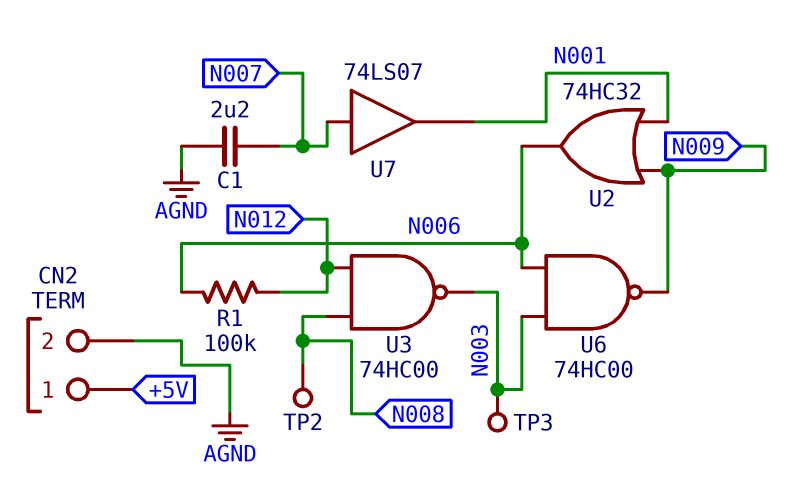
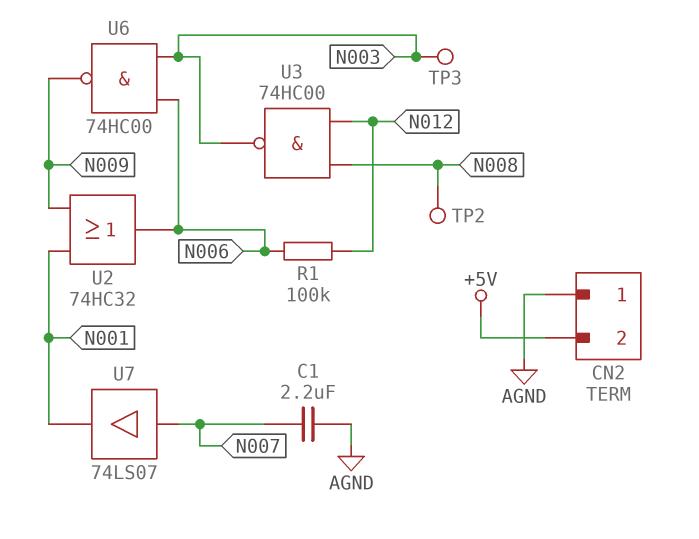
CN2 pin 1: +5V -> AGND
CN2 pin 2: AGND -> +5V

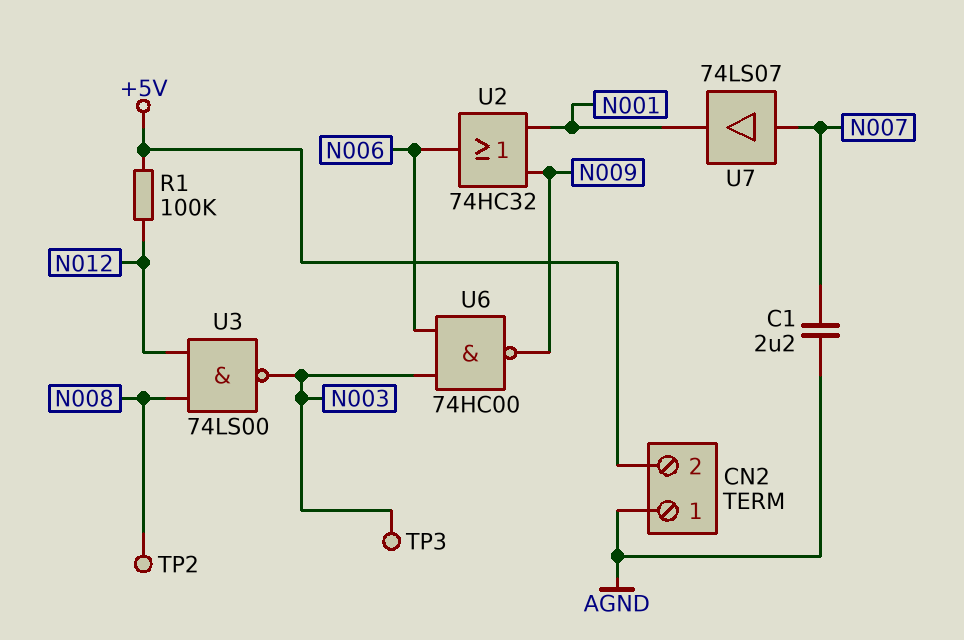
R1: 100k (N006, N012) -> 100k (+5V, N012)
U3: NAND 74HC00 (in N008, in N012, out N003) -> NAND 74LS00 (in N008, in N012, out N003)

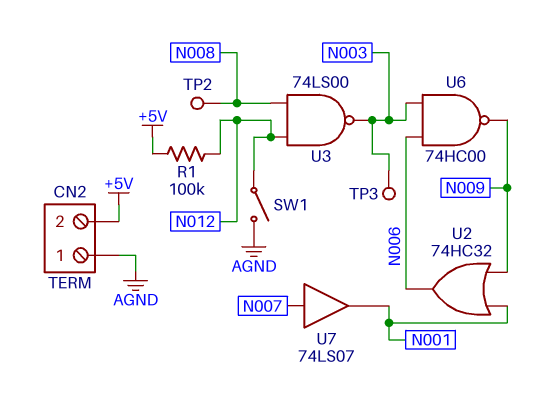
C1: 2.2uF (AGND, N007) -> none
SW1: none -> switch (AGND, N012)

